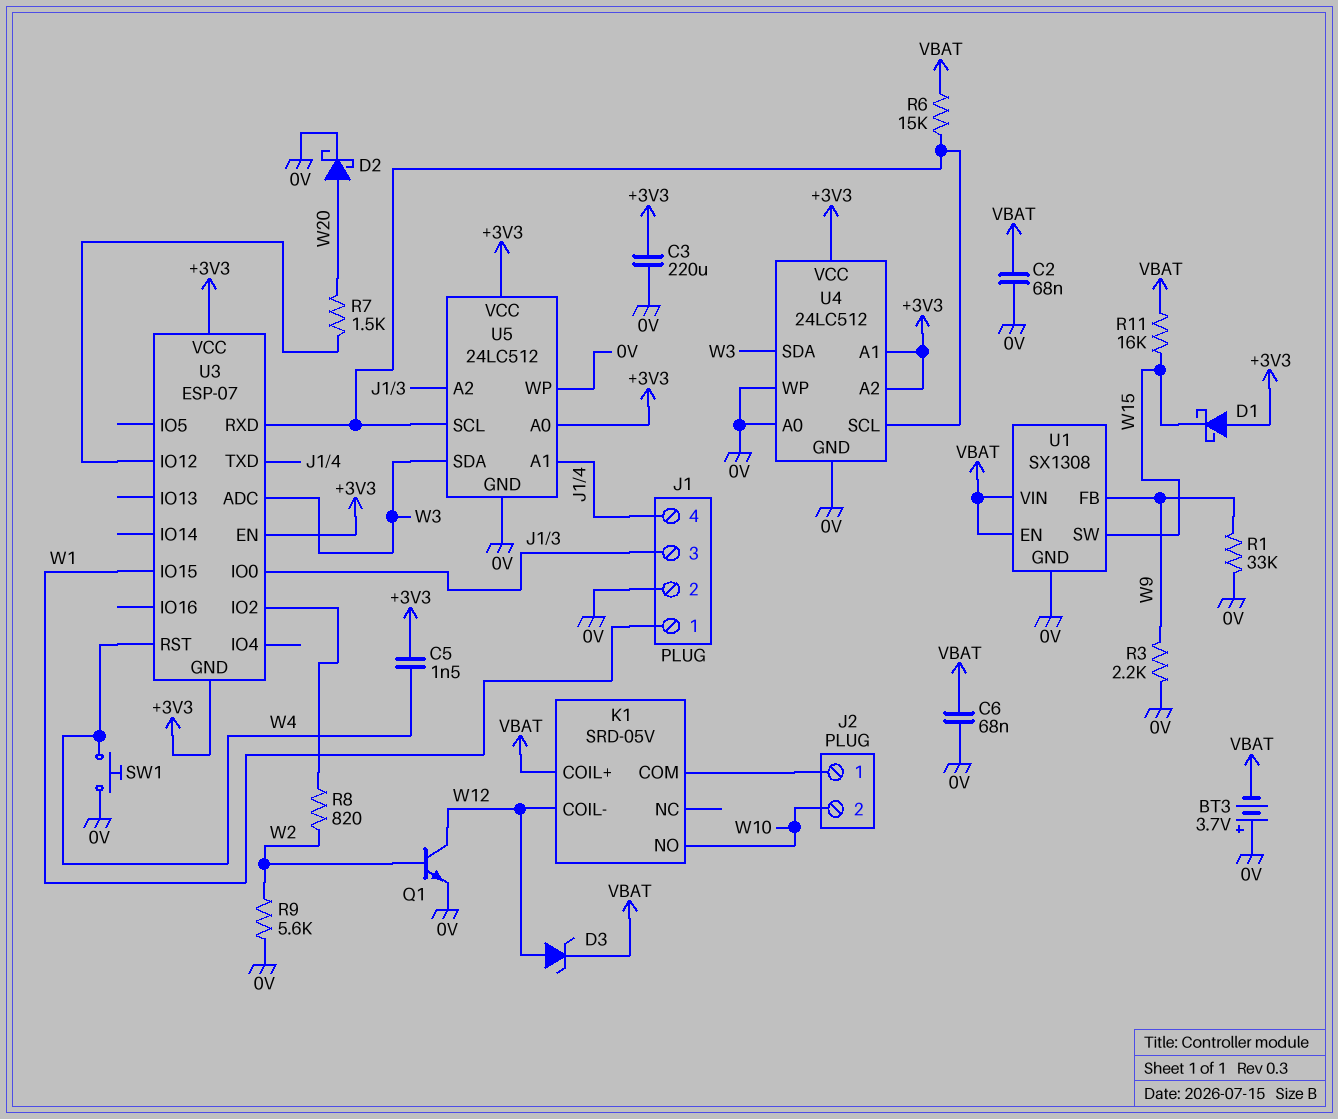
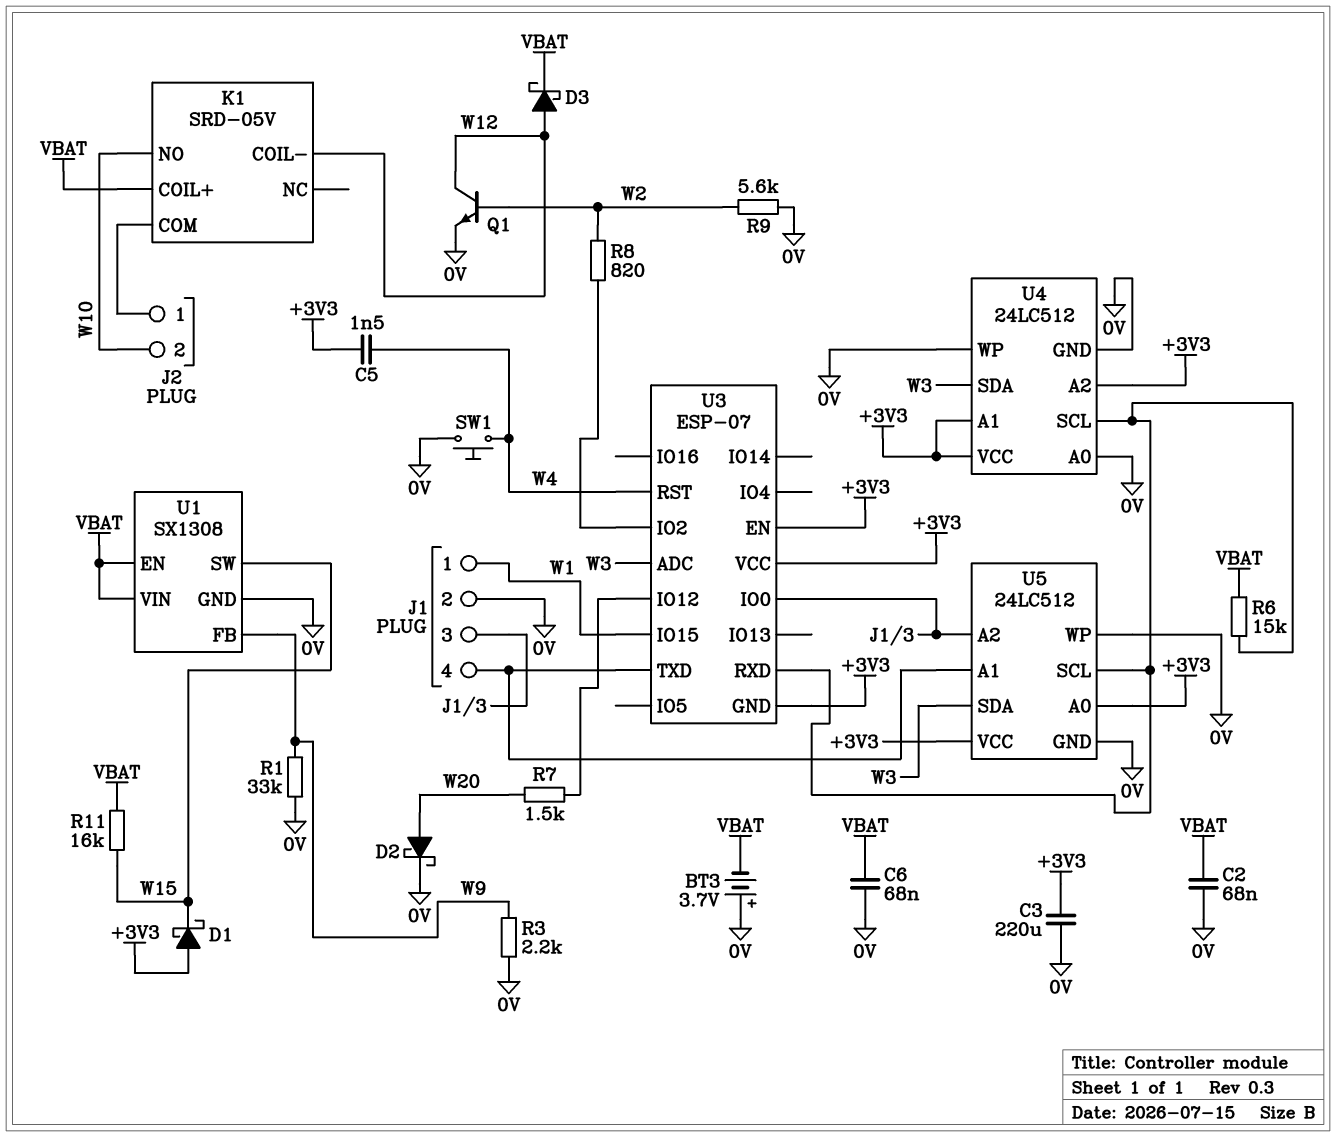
D3: zener (A W12, K VBAT) -> schottky (A W12, K VBAT)

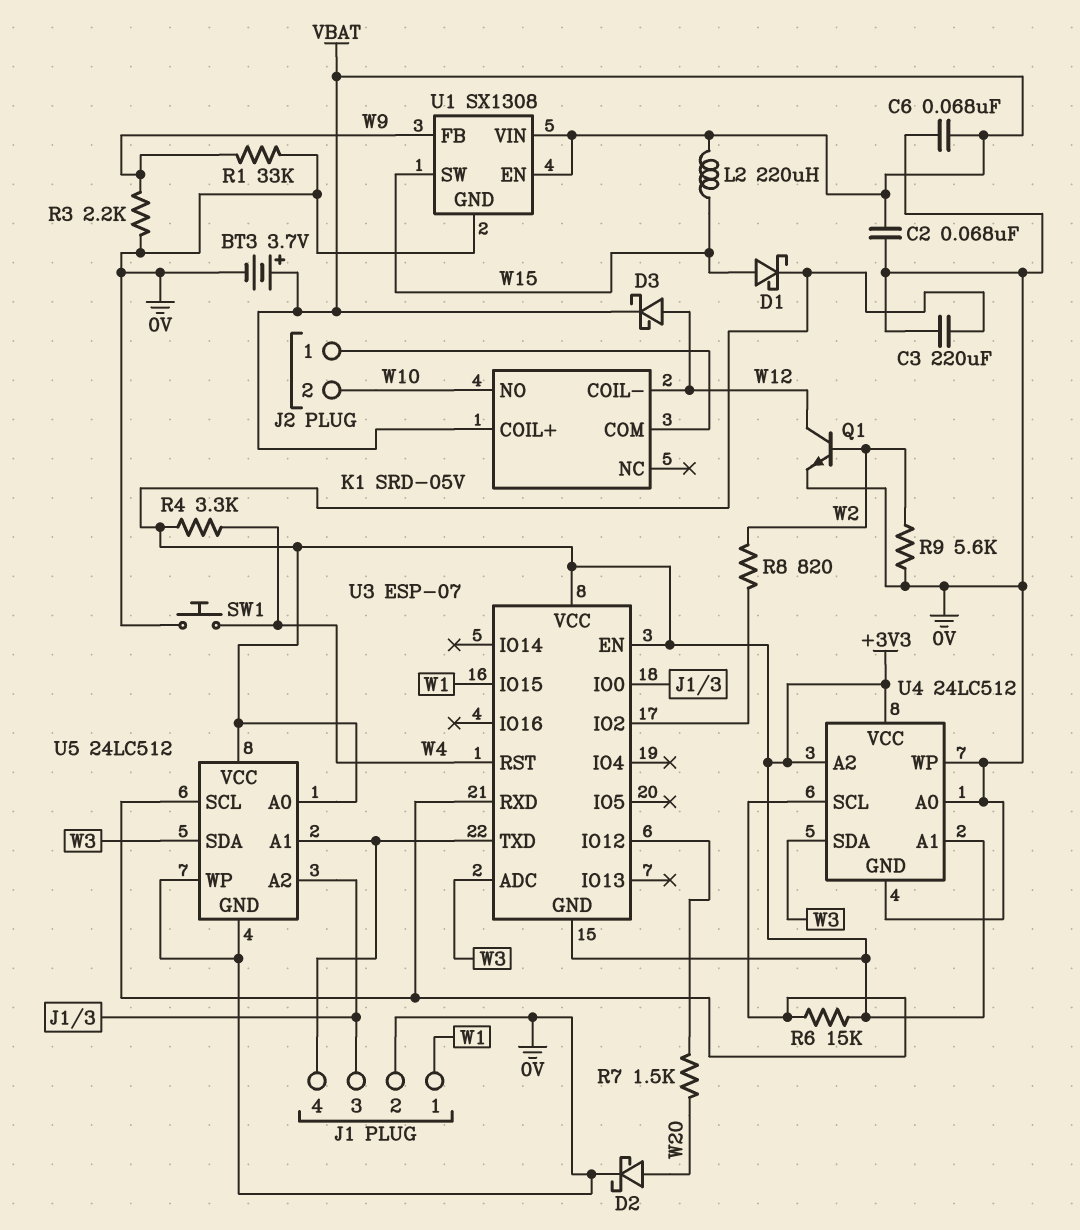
BT3: 3.7V (plus 0V, minus VBAT) -> 3.7V (plus VBAT, minus 0V)
C5: 1.5nF (+3V3, W4) -> none
D1: schottky (A +3V3, K W15) -> schottky (A W15, K +3V3)
L2: none -> 220uH (VBAT, W15)
R4: none -> 3.3k (+3V3, W4)
R6: 15k (U3/RXD, VBAT) -> 15k (+3V3, U3/RXD)
R11: 16k (VBAT, W15) -> none

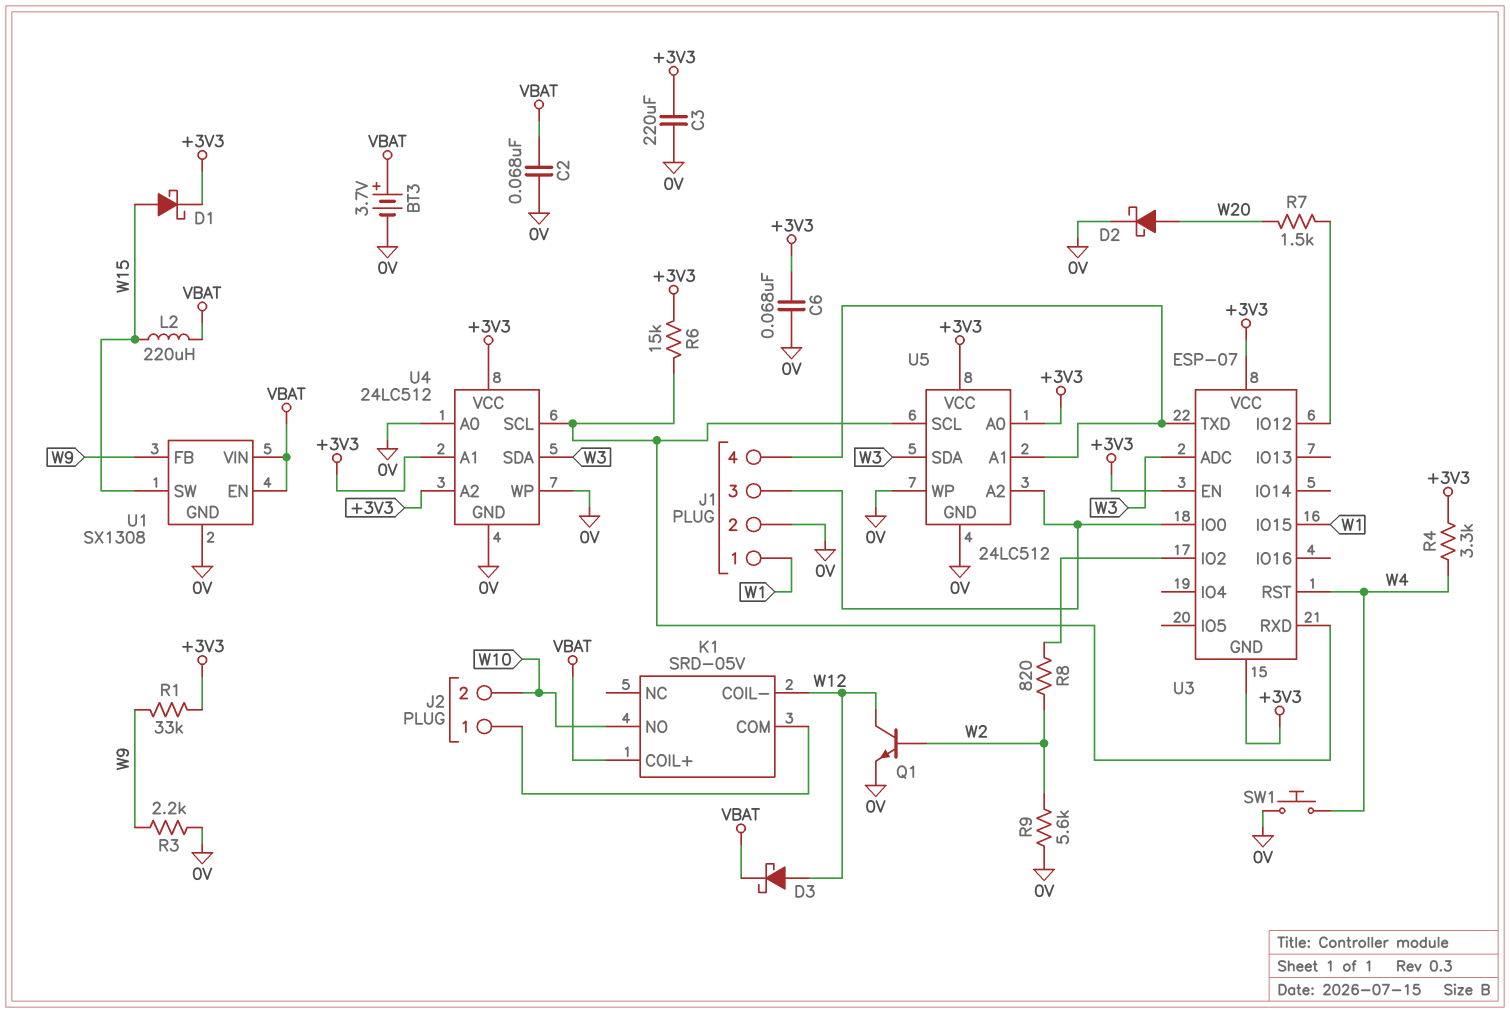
C6: 68nF (0V, VBAT) -> 68nF (+3V3, 0V)
R1: 33k (0V, W9) -> 33k (+3V3, W9)

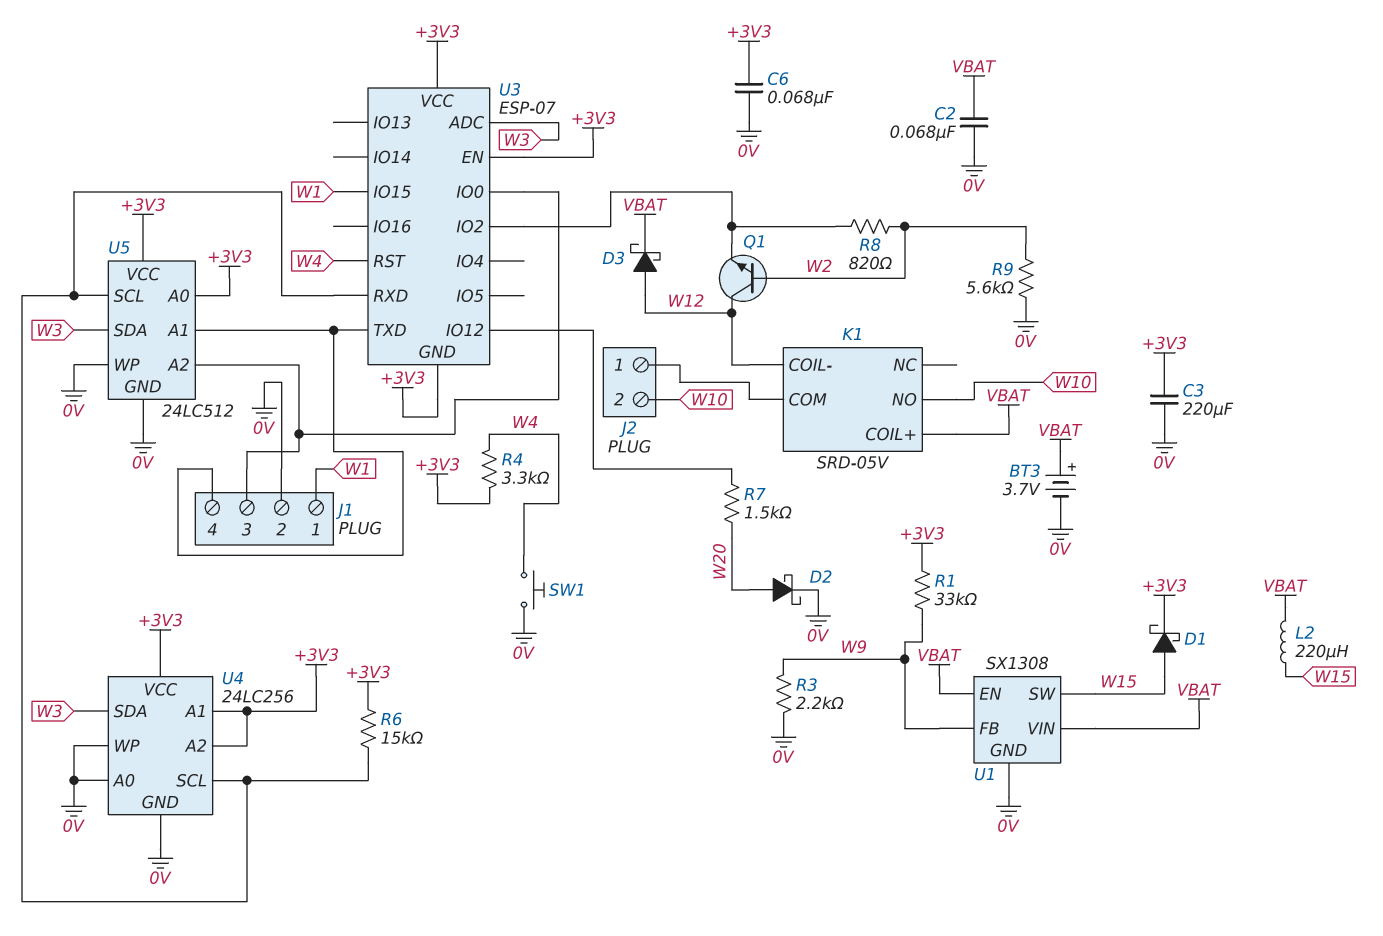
Q1: NPN (B W2, C W12, E 0V) -> NPN (B W2, C W12, E U3/IO2)
U4: 24LC512 -> 24LC256

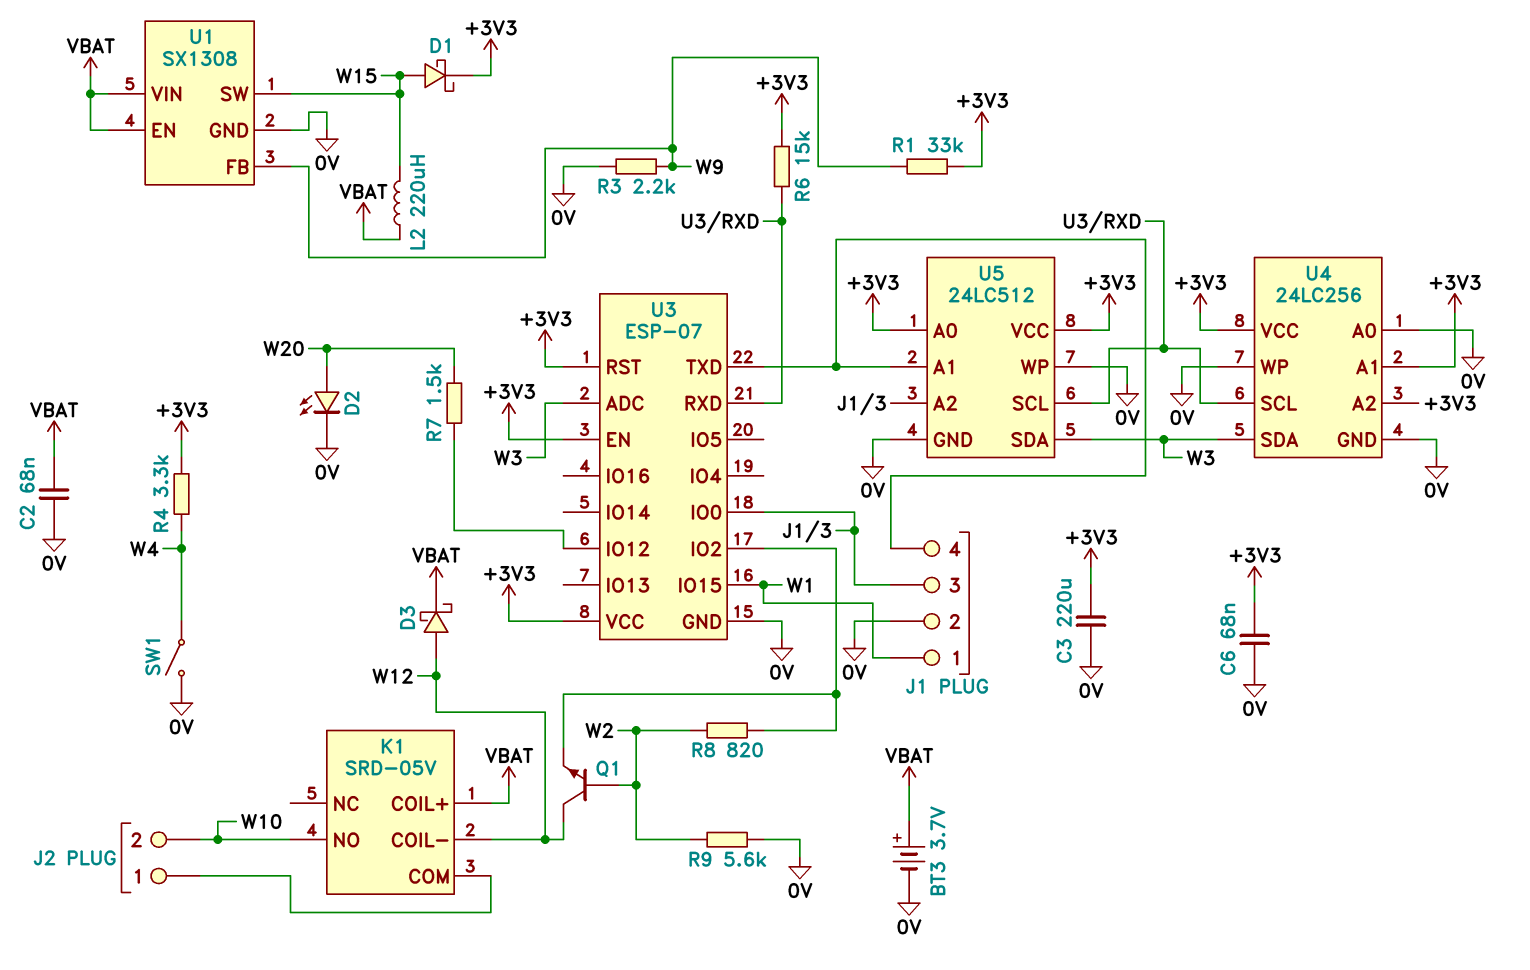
D2: schottky (A W20, K 0V) -> LED (A W20, K 0V)
SW1: button (0V, W4) -> switch (0V, W4)
U3 pin GND: +3V3 -> 0V
U3 pin RST: W4 -> +3V3

